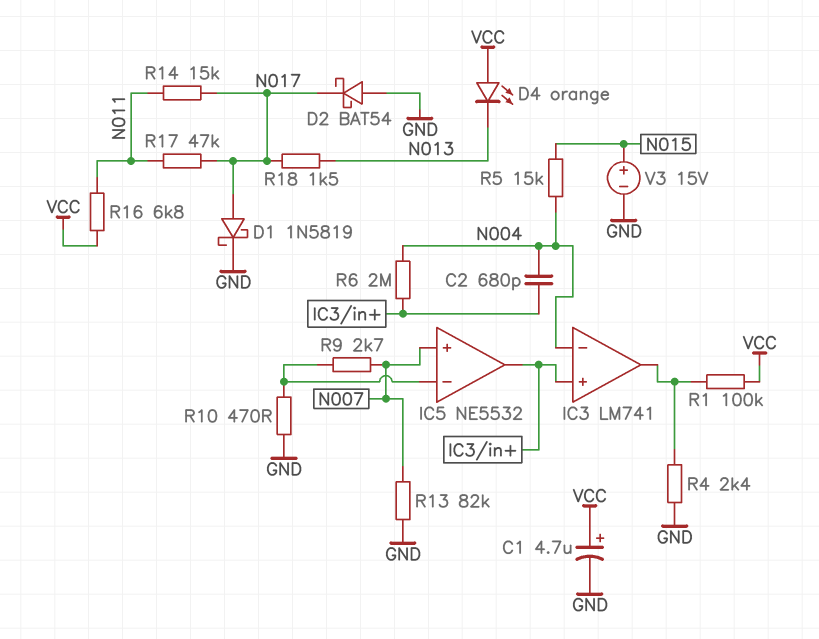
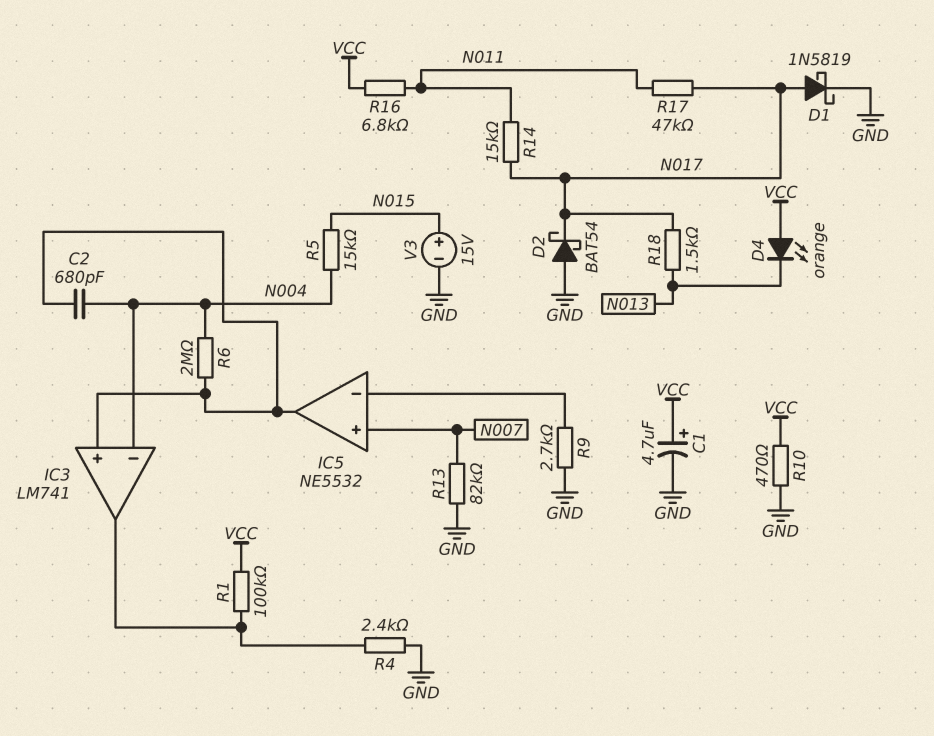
R9: 2.7k (IC5/in-, N007) -> 2.7k (GND, IC5/in-)
R10: 470 (GND, IC5/in-) -> 470 (GND, VCC)

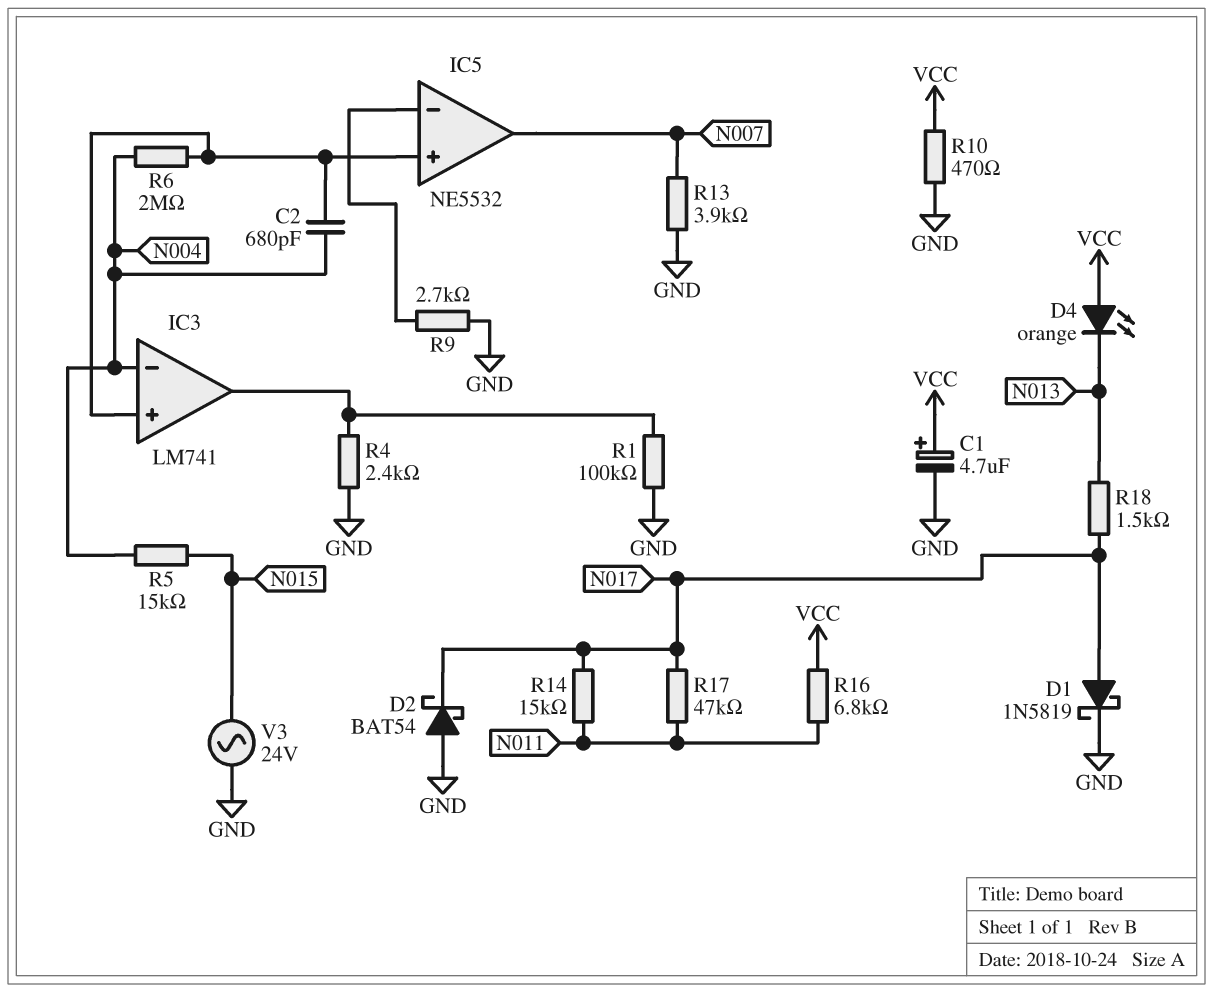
IC5 pin in+: N007 -> IC3/in+
IC5 pin out: IC3/in+ -> N007
R1: 100k (IC3/out, VCC) -> 100k (GND, IC3/out)
R13: 82k (GND, N007) -> 3.9k (GND, N007)
V3: 15V (plus N015, minus GND) -> AC 24V (GND, N015)

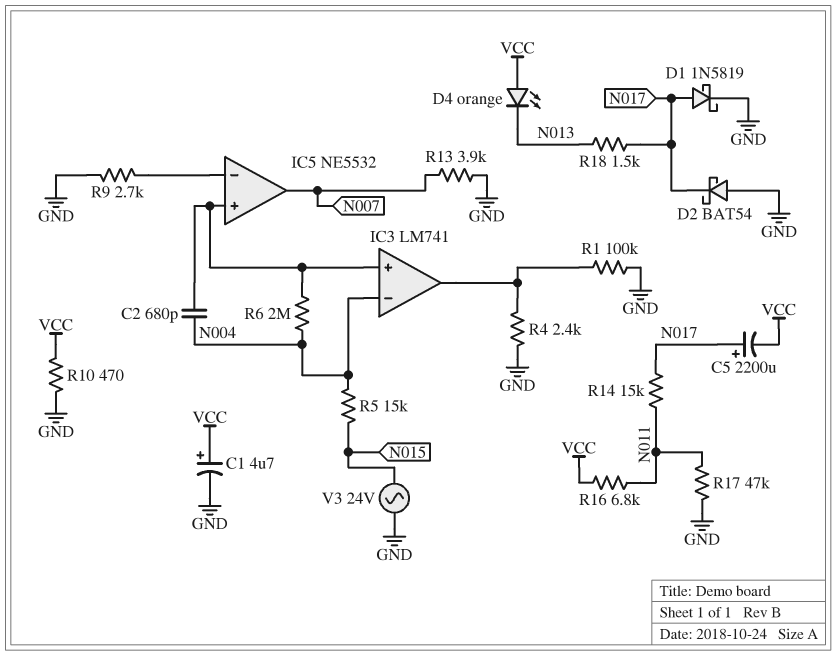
C5: none -> 2200uF (plus N017, minus VCC)
R17: 47k (N011, N017) -> 47k (GND, N011)

